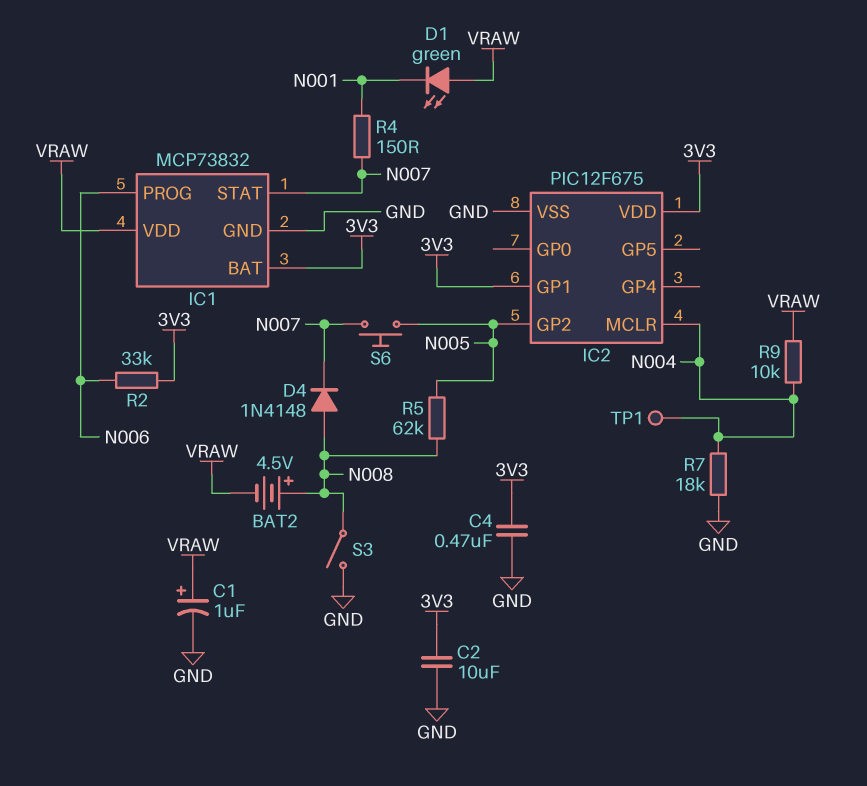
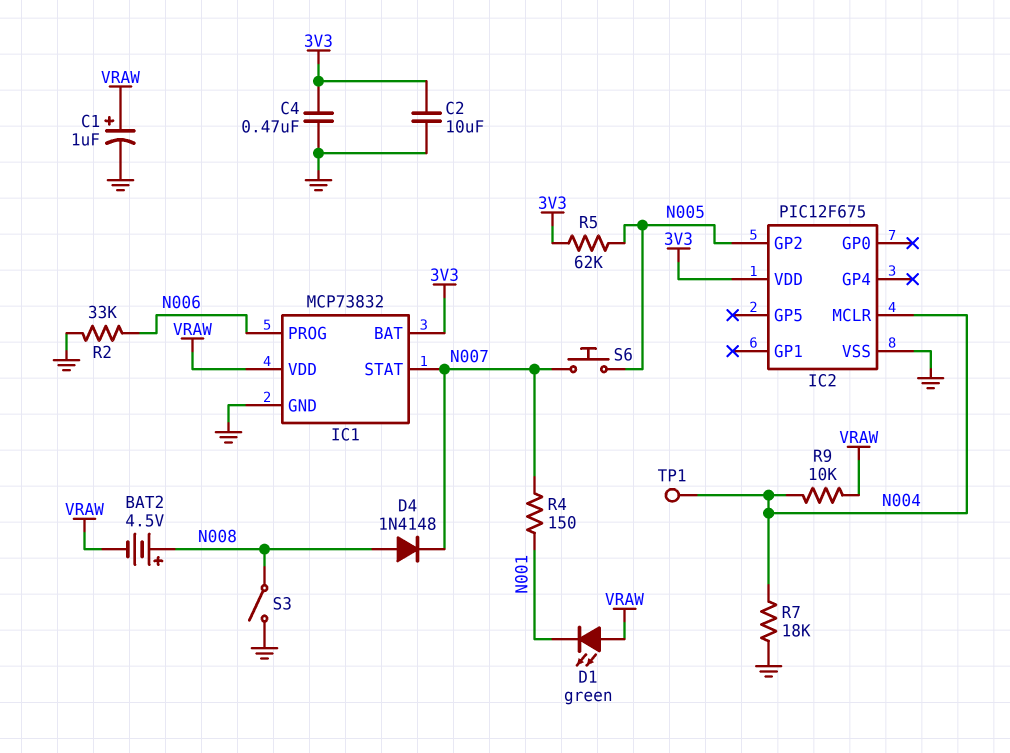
IC2 pin GP1: 3V3 -> none
R2: 33k (3V3, N006) -> 33k (GND, N006)
R5: 62k (N005, N008) -> 62k (3V3, N005)

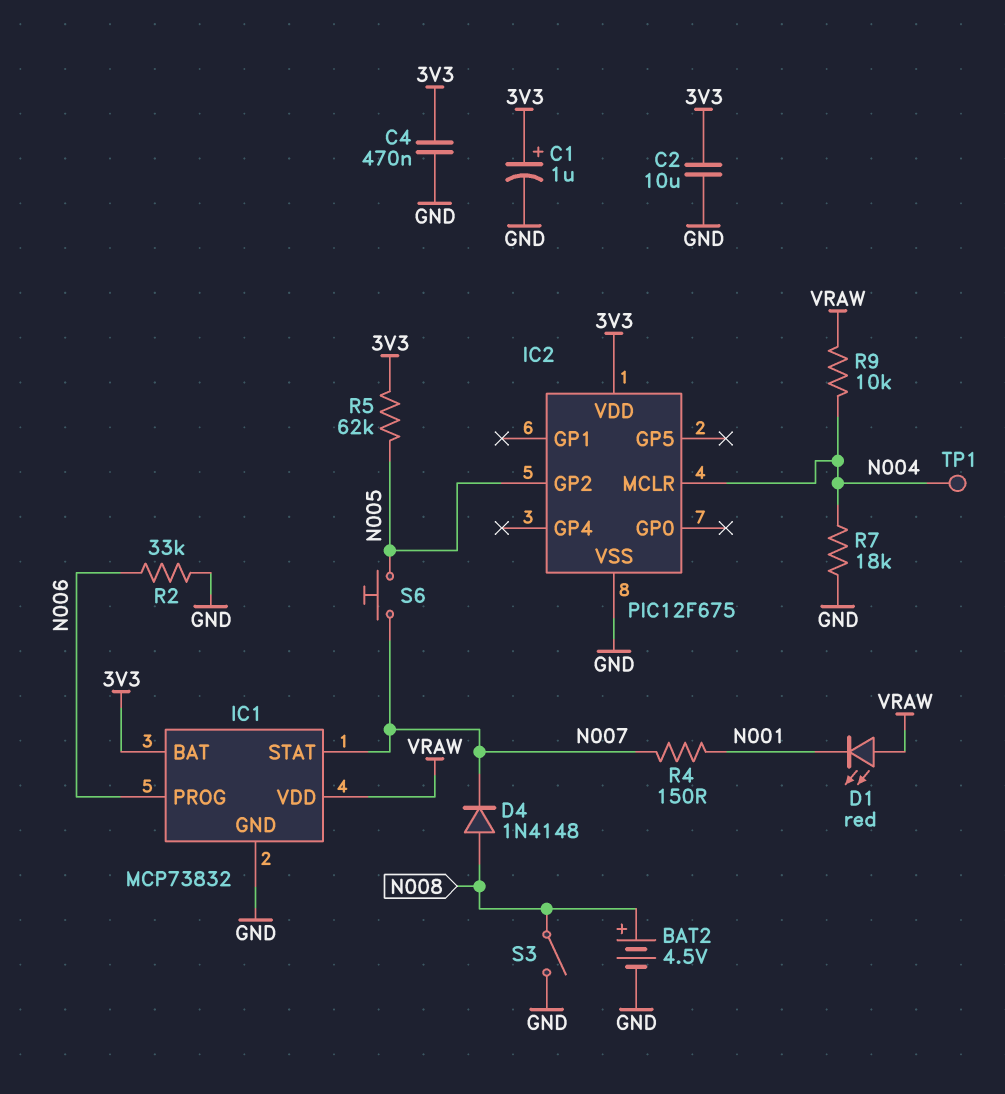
BAT2: 4.5V (plus N008, minus VRAW) -> 4.5V (plus N008, minus GND)
C1: 1uF (plus VRAW, minus GND) -> 1uF (plus 3V3, minus GND)
D1: LED green (A VRAW, K N001) -> LED red (A VRAW, K N001)

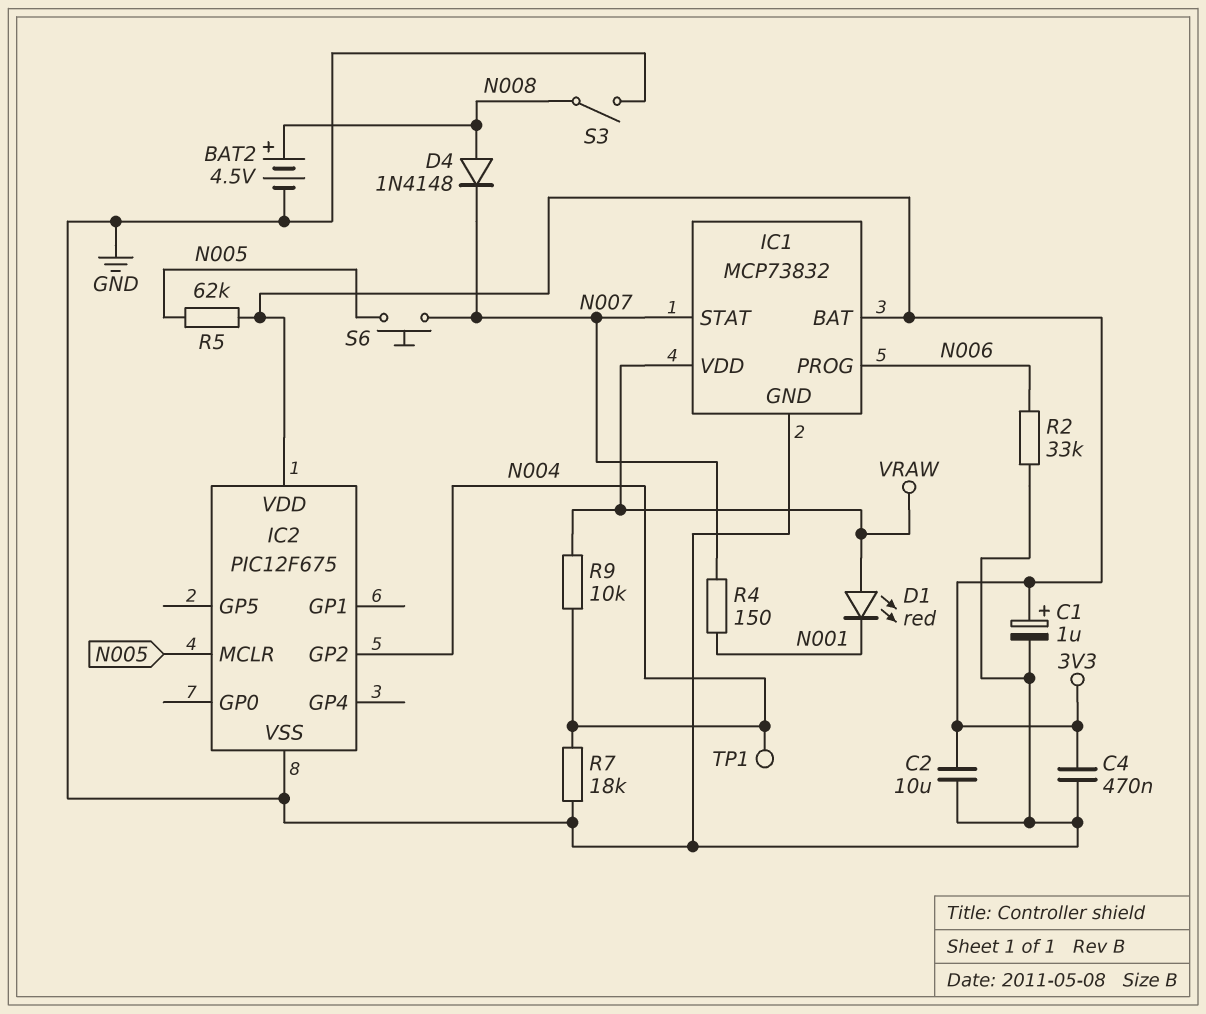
IC2 pin GP2: N005 -> N004
IC2 pin MCLR: N004 -> N005

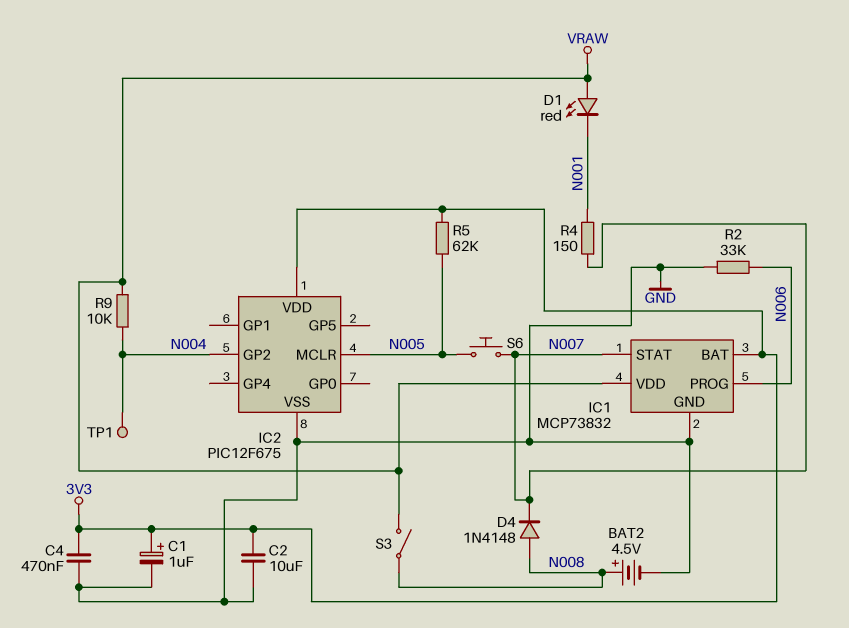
R7: 18k (GND, N004) -> none
S3: switch (GND, N008) -> switch (N008, VRAW)

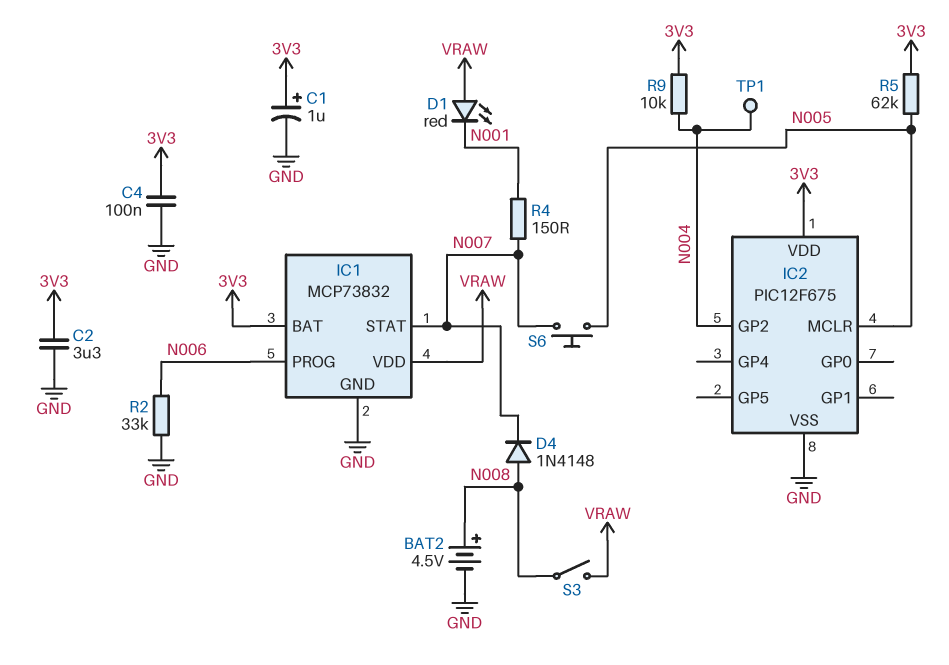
C2: 10uF (3V3, GND) -> 3.3uF (3V3, GND)
C4: 470nF (3V3, GND) -> 100nF (3V3, GND)
R9: 10k (N004, VRAW) -> 10k (3V3, N004)

